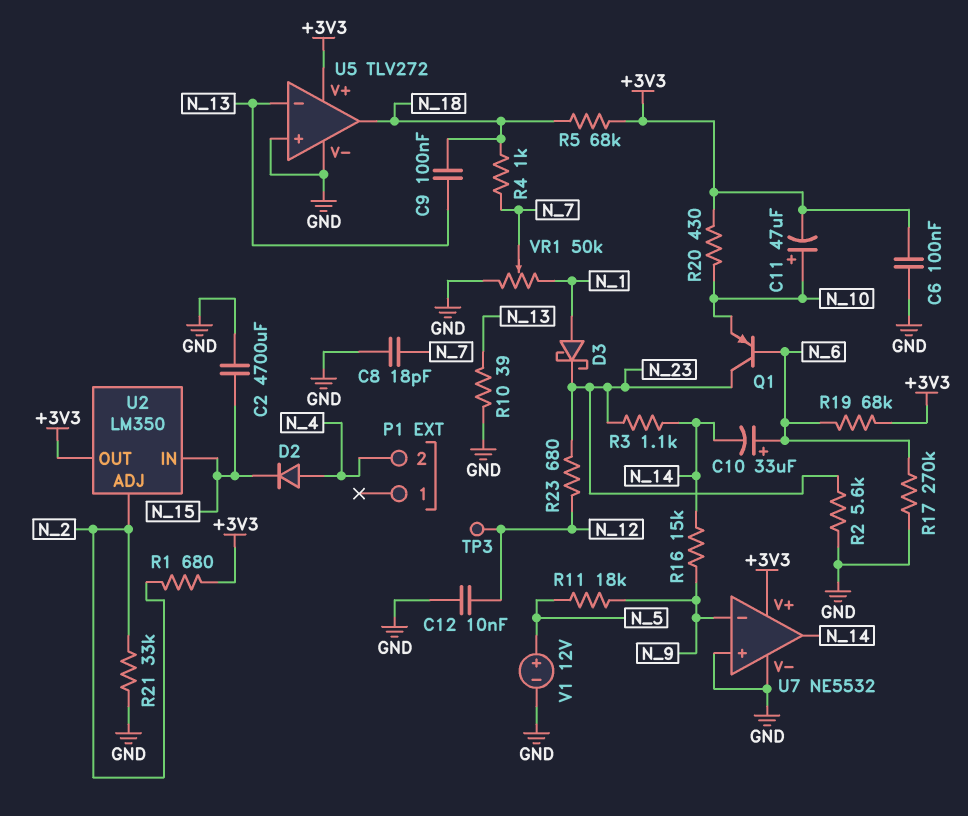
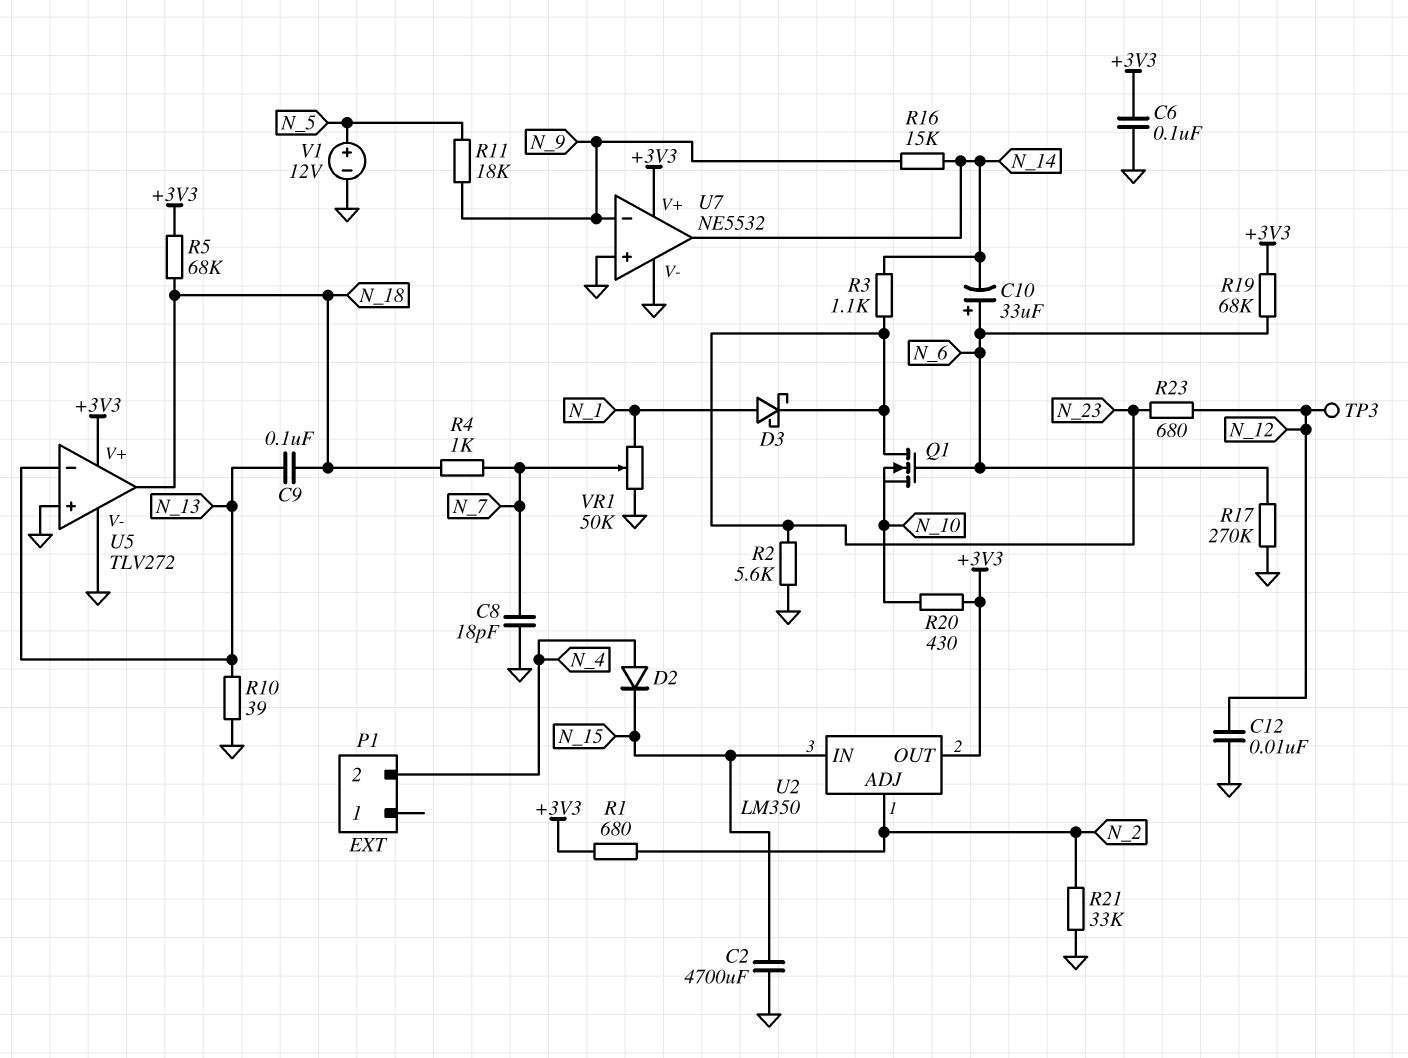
C11: 47uF (plus N_10, minus +3V3) -> none
Q1: PNP (B N_6, C N_23, E N_10) -> NMOS (G N_6, D N_23, S N_10)

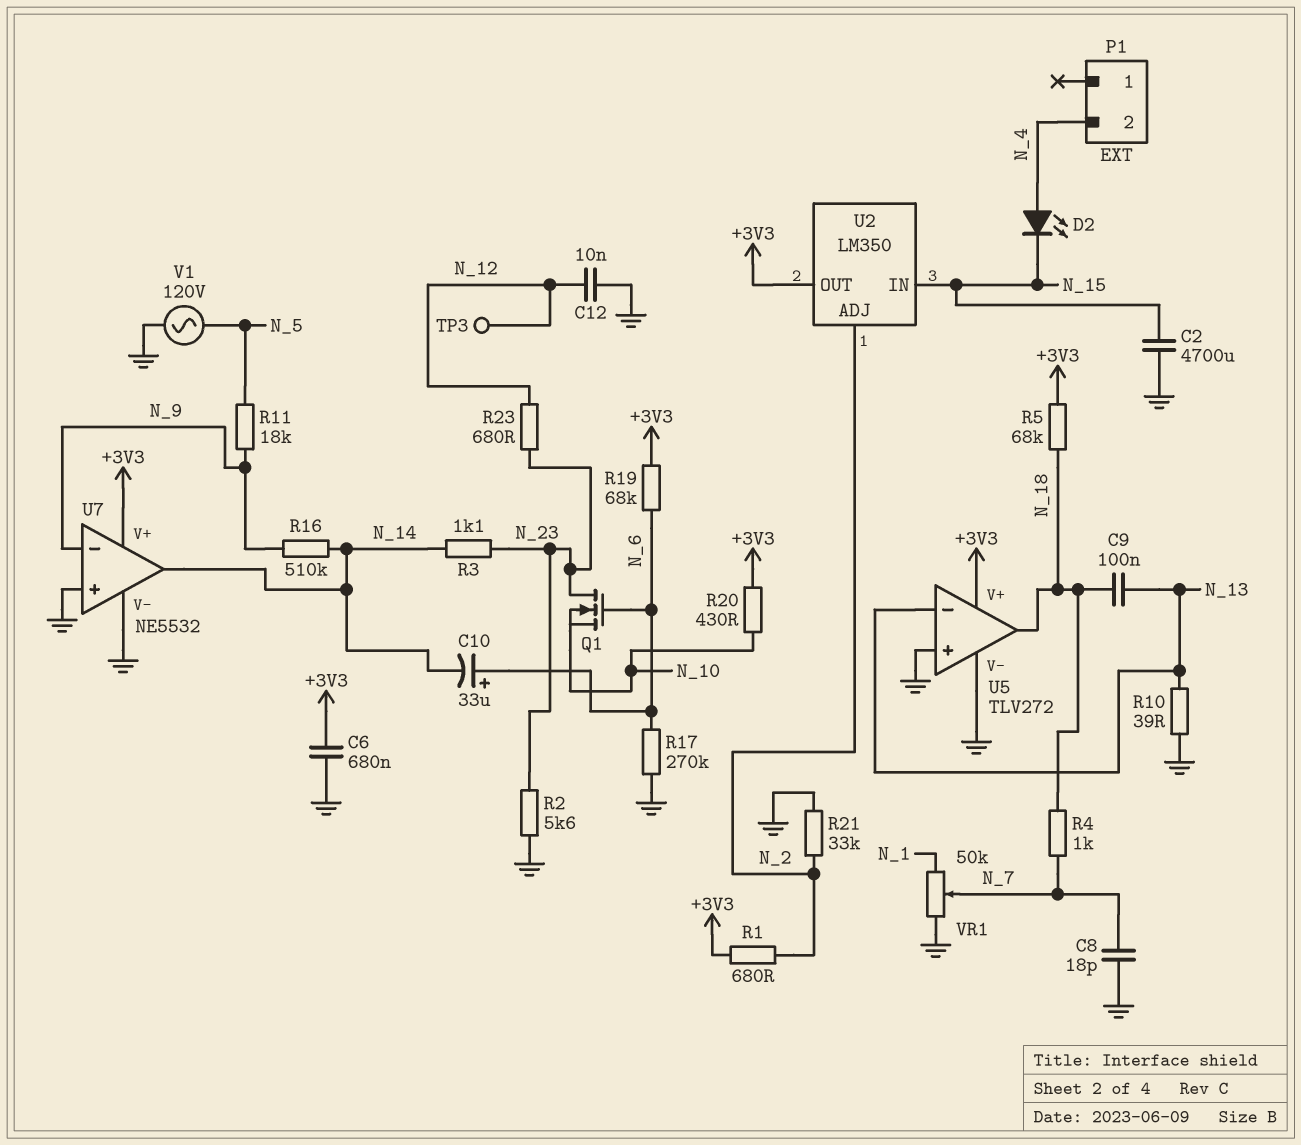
C6: 100nF (+3V3, GND) -> 680nF (+3V3, GND)
D2: diode (A N_4, K N_15) -> LED (A N_4, K N_15)
D3: schottky (A N_1, K N_23) -> none
R16: 15k (N_9, N_14) -> 510k (N_9, N_14)
V1: 12V (plus N_5, minus GND) -> AC 120V (GND, N_5)

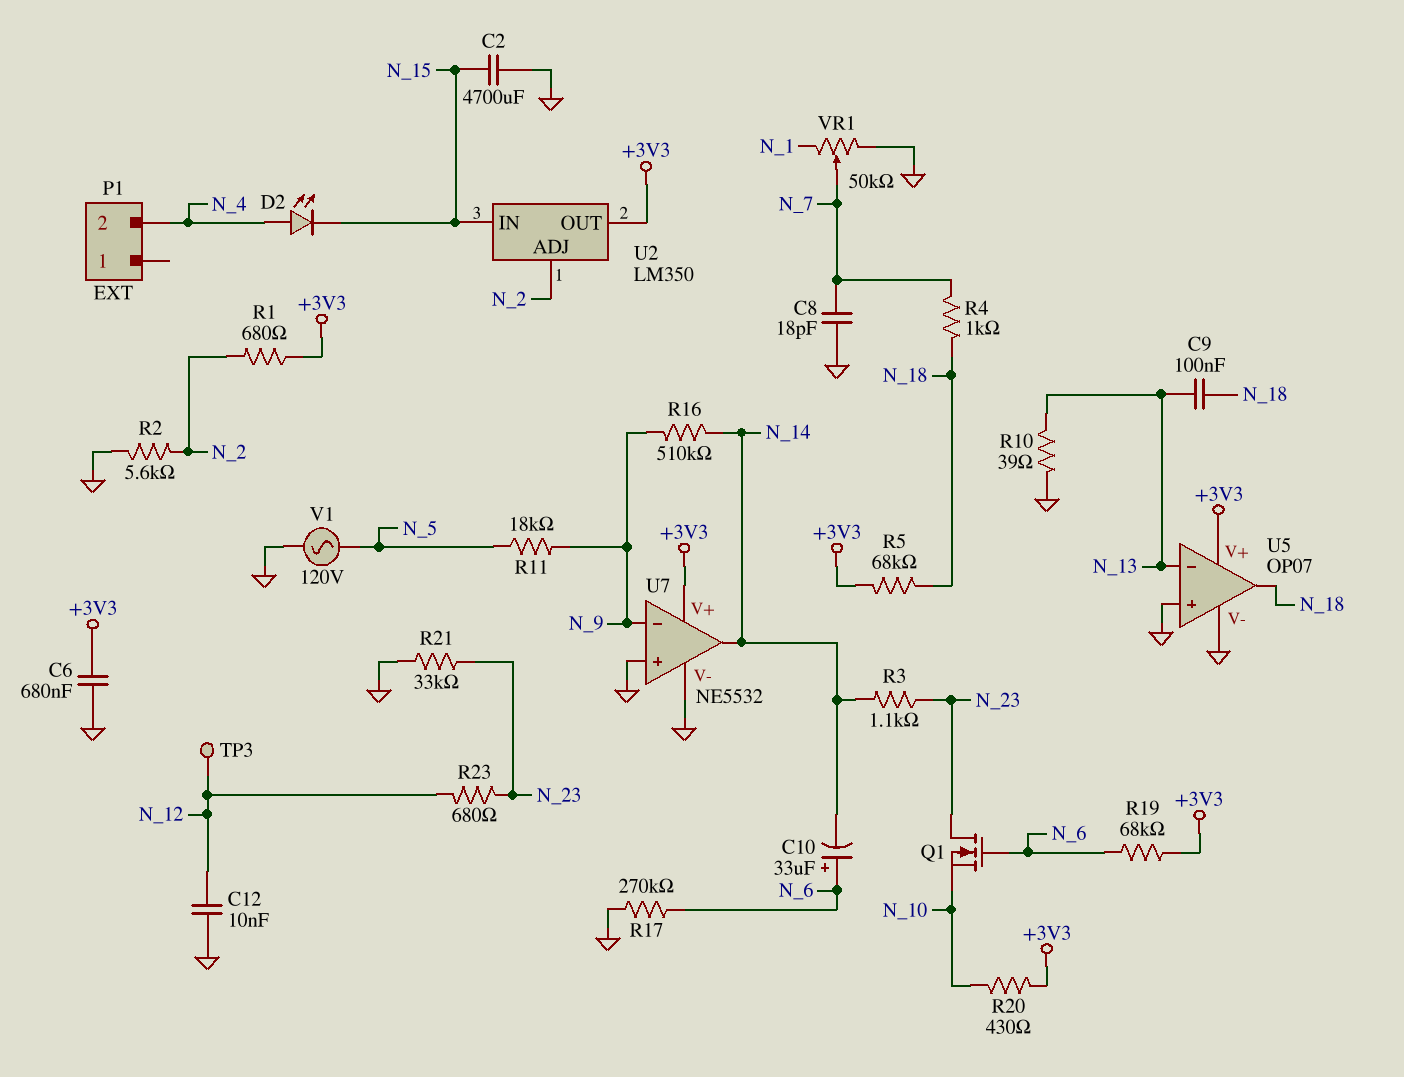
R2: 5.6k (GND, N_23) -> 5.6k (GND, N_2)
R21: 33k (GND, N_2) -> 33k (GND, N_23)
U5: TLV272 -> OP07

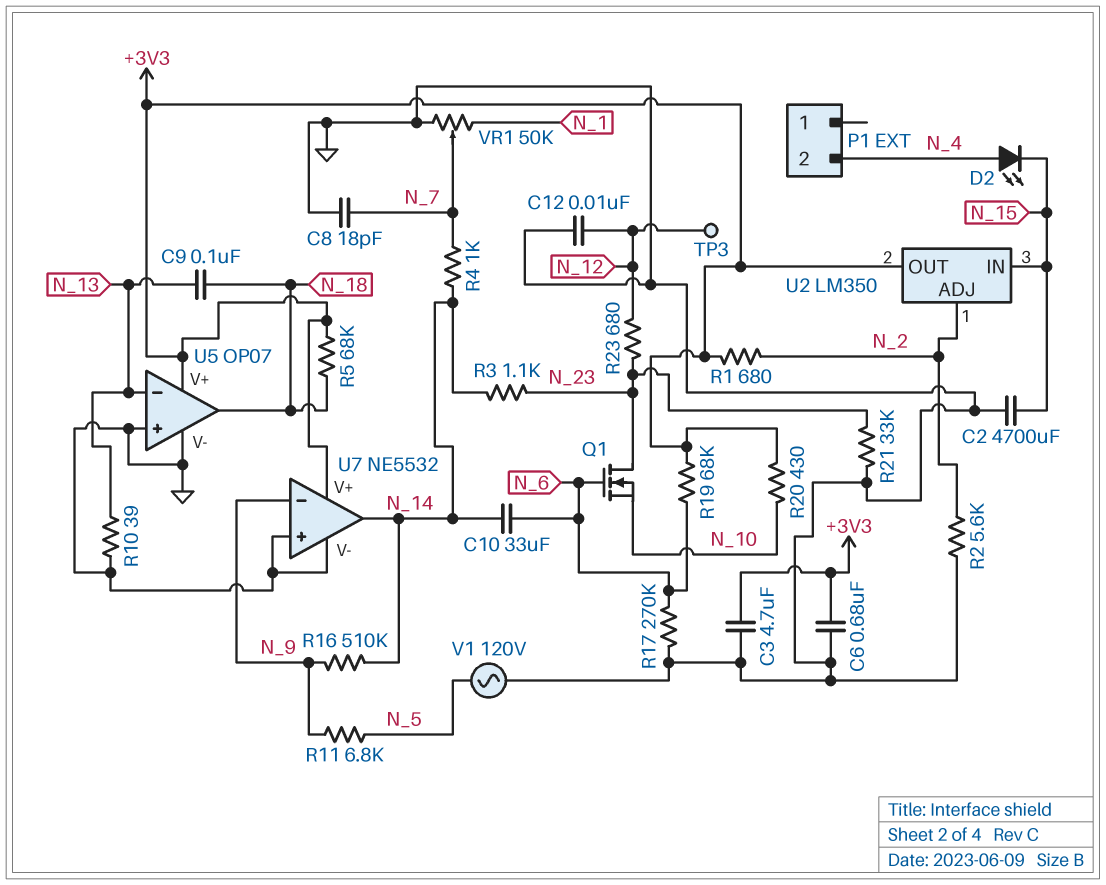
C3: none -> 4.7uF (+3V3, GND)
C10: 33uF (plus N_6, minus N_14) -> 33uF (N_6, N_14)
R4: 1k (N_7, N_18) -> 1k (N_7, N_14)
R11: 18k (N_5, N_9) -> 6.8k (N_5, N_9)

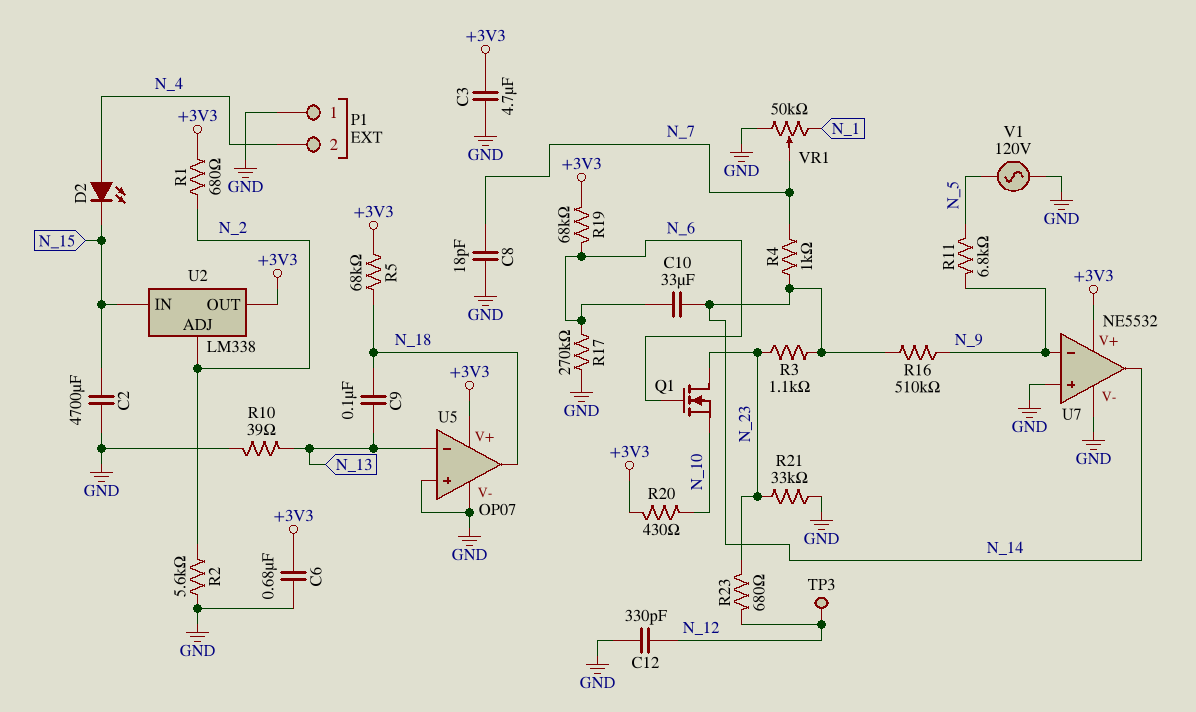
C12: 10nF (GND, N_12) -> 330pF (GND, N_12)
P1 pin 1: none -> GND
U2: LM350 -> LM338

